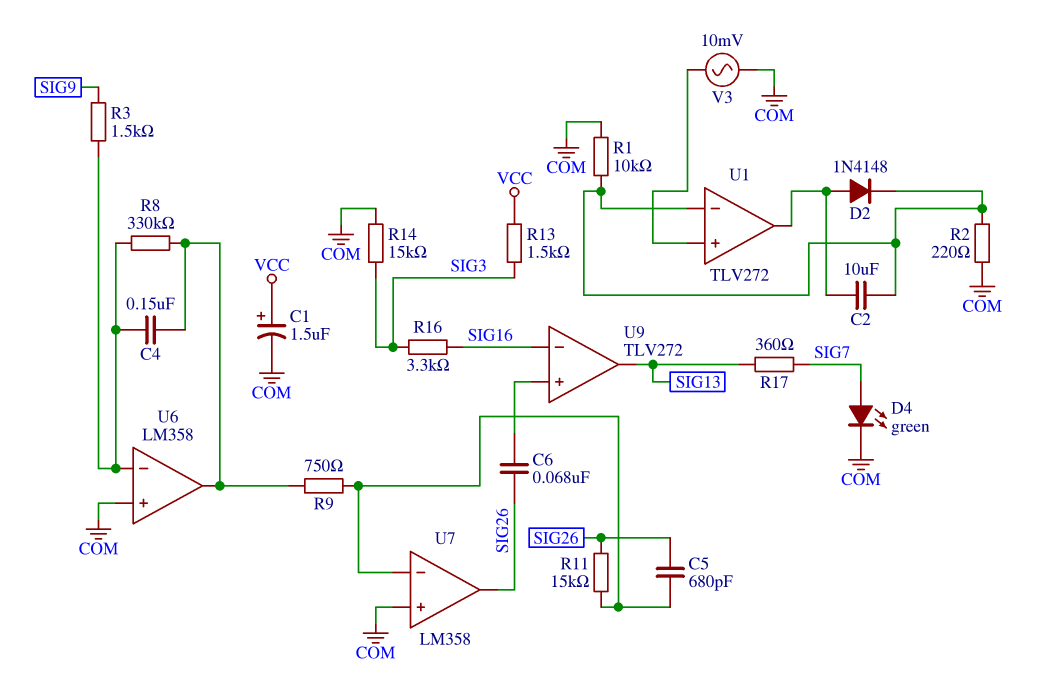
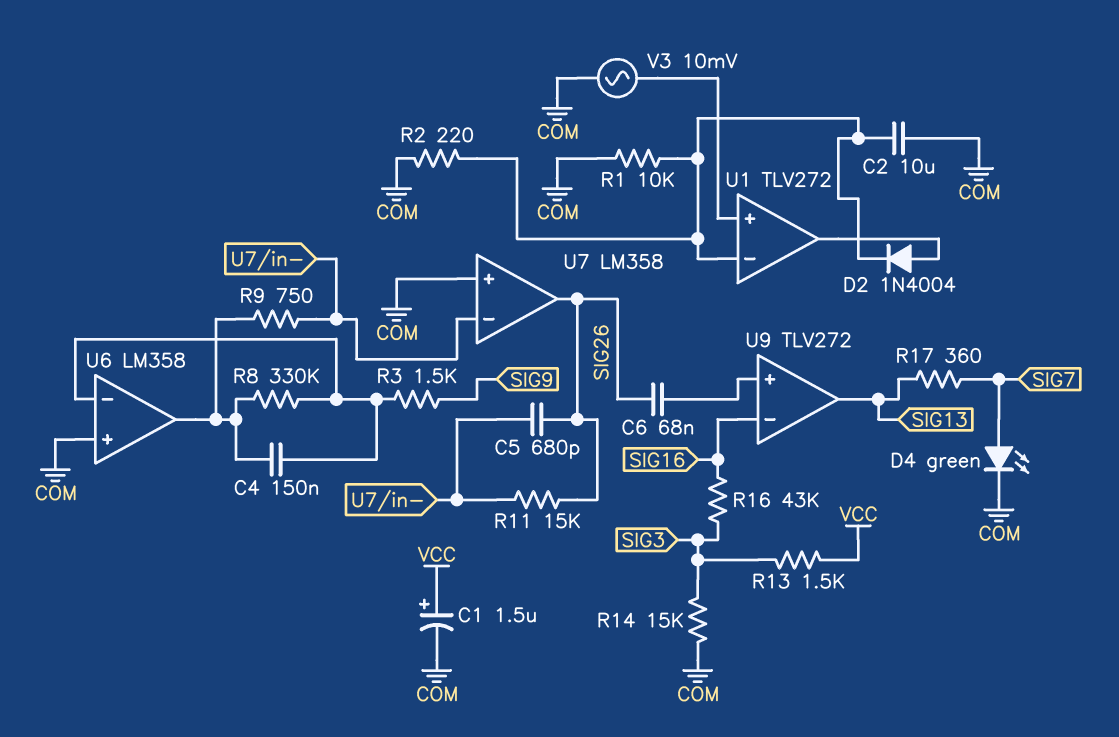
C2: 10uF (U1/in-, U1/out) -> 10uF (COM, U1/in-)
D2: diode 1N4148 (A U1/out, K U1/in-) -> diode 1N4004 (A U1/out, K U1/in-)
R16: 3.3k (SIG3, SIG16) -> 43k (SIG3, SIG16)

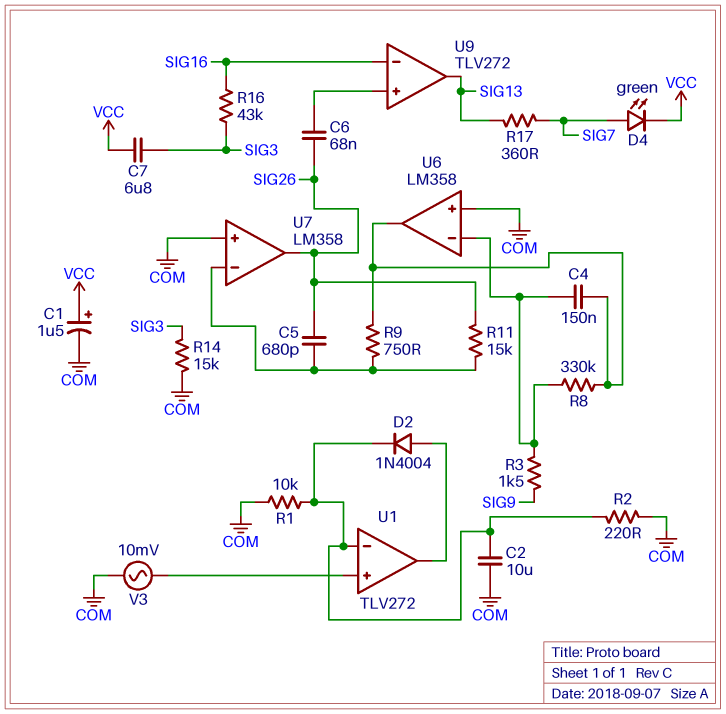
C7: none -> 6.8uF (SIG3, VCC)
D4: LED green (A SIG7, K COM) -> LED green (A SIG7, K VCC)
R13: 1.5k (SIG3, VCC) -> none

